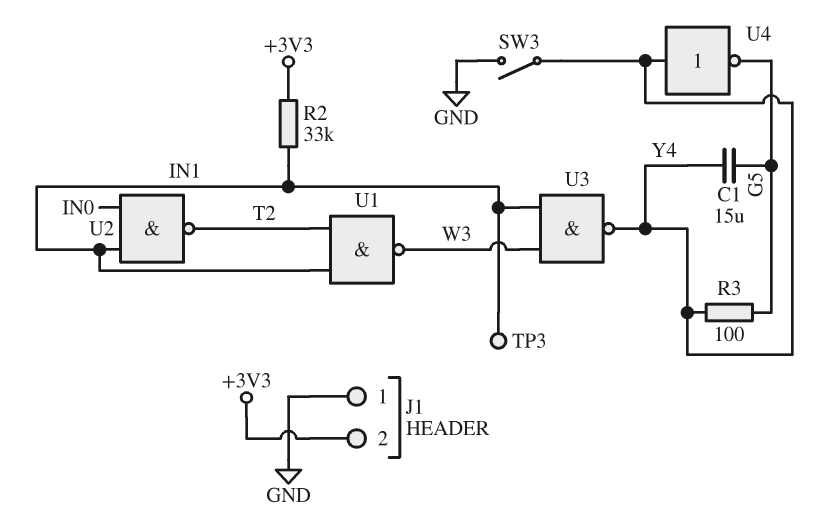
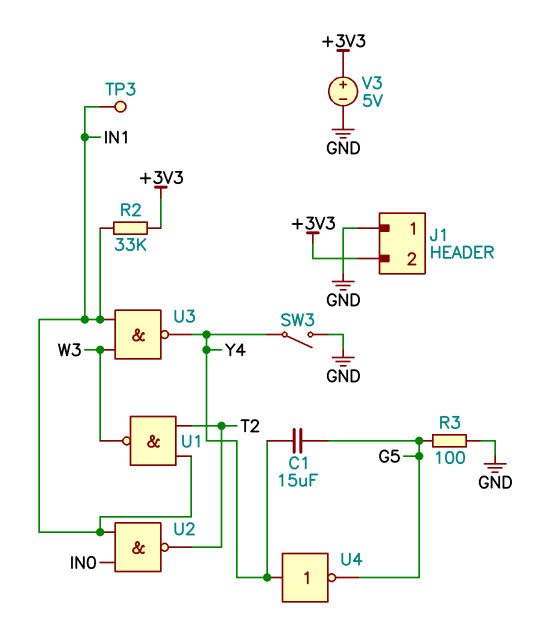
R3: 100 (G5, Y4) -> 100 (G5, GND)
V3: none -> 5V (plus +3V3, minus GND)

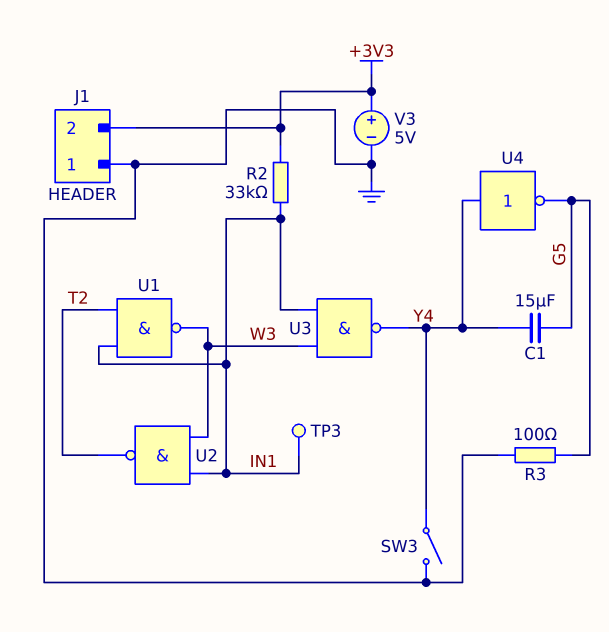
U2: NAND (in IN0, in IN1, out T2) -> NAND (in IN1, in W3, out T2)

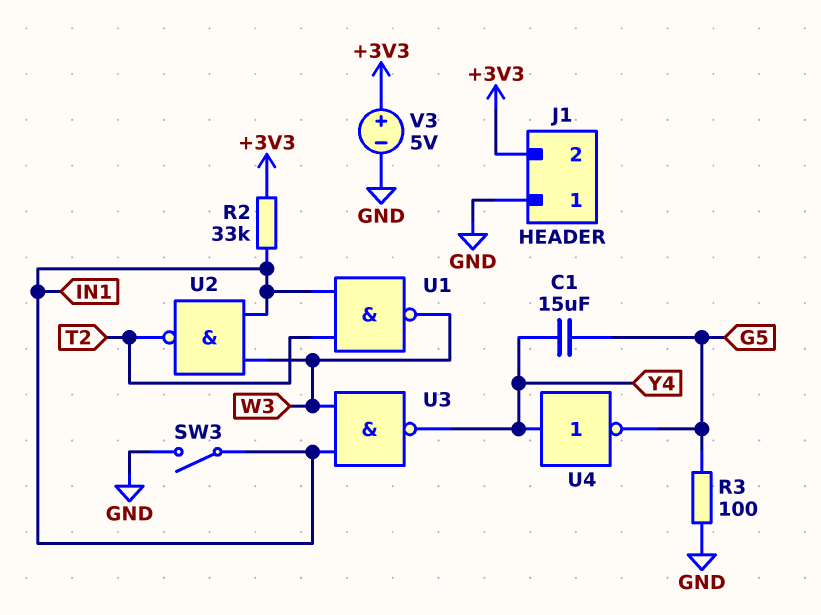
SW3: switch (GND, Y4) -> switch (GND, IN1)
TP3: test point (IN1) -> none

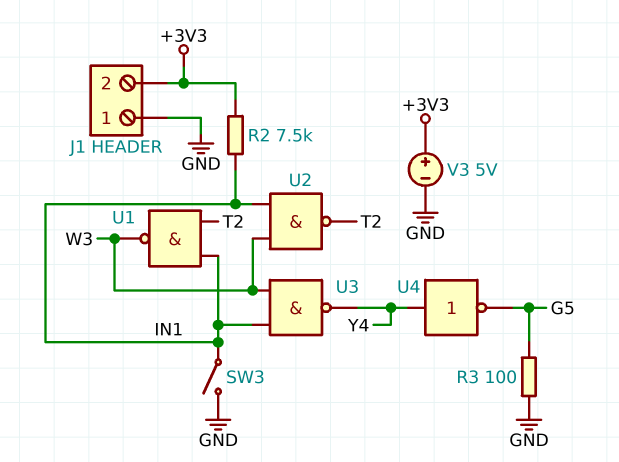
C1: 15uF (G5, Y4) -> none
R2: 33k (+3V3, IN1) -> 7.5k (+3V3, IN1)

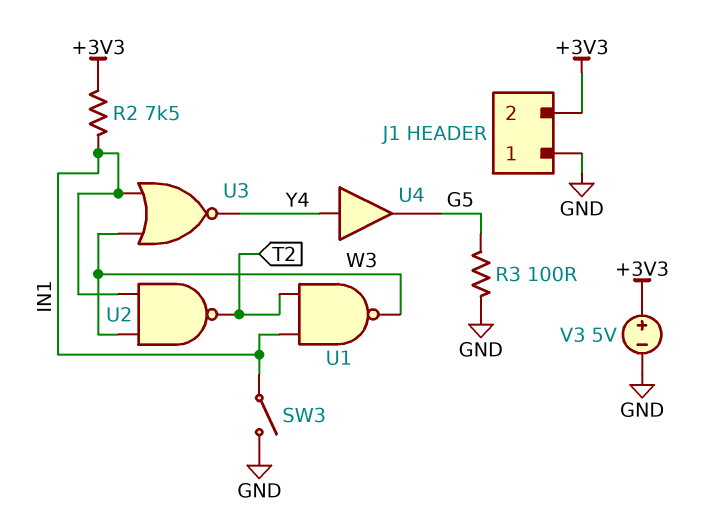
U3: NAND (in IN1, in W3, out Y4) -> NOR (in IN1, in W3, out Y4)
U4: NOT (in Y4, out G5) -> buffer (in Y4, out G5)

